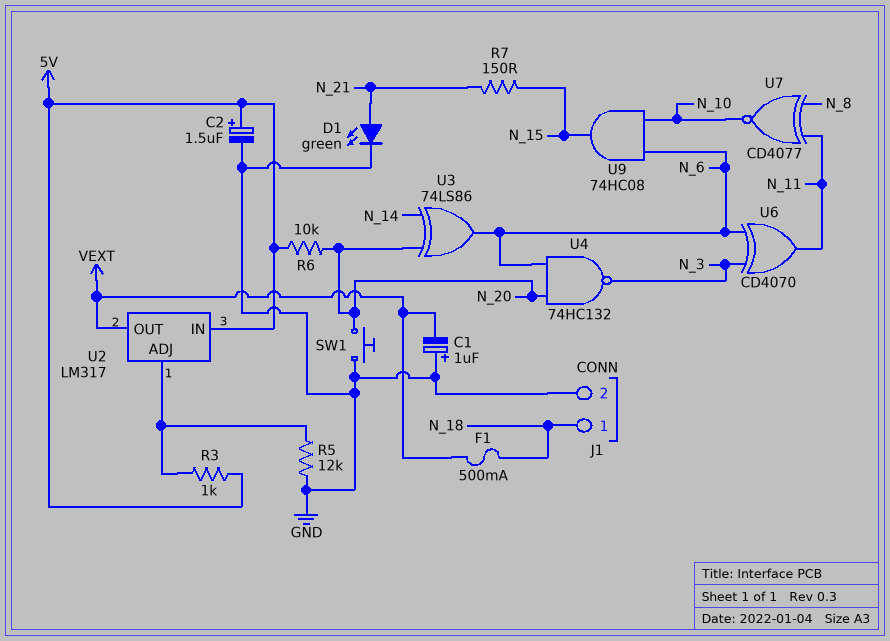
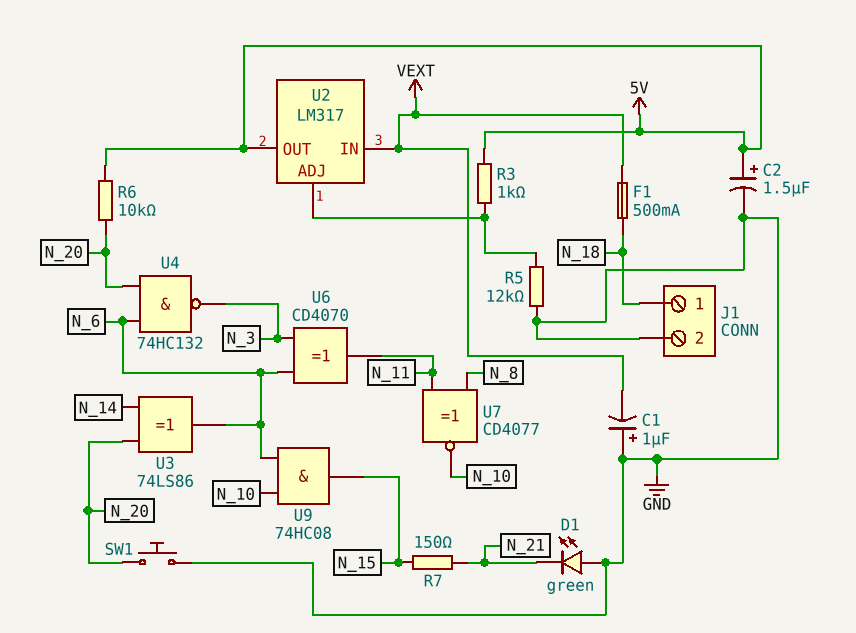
D1: LED green (A N_21, K GND) -> LED green (A GND, K N_21)
U2 pin IN: 5V -> VEXT
U2 pin OUT: VEXT -> 5V

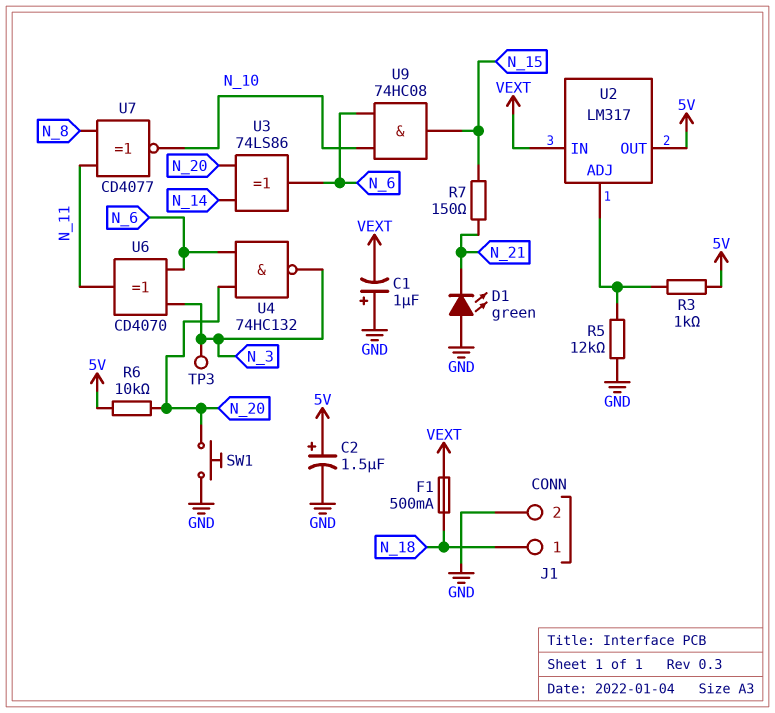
TP3: none -> test point (N_3)

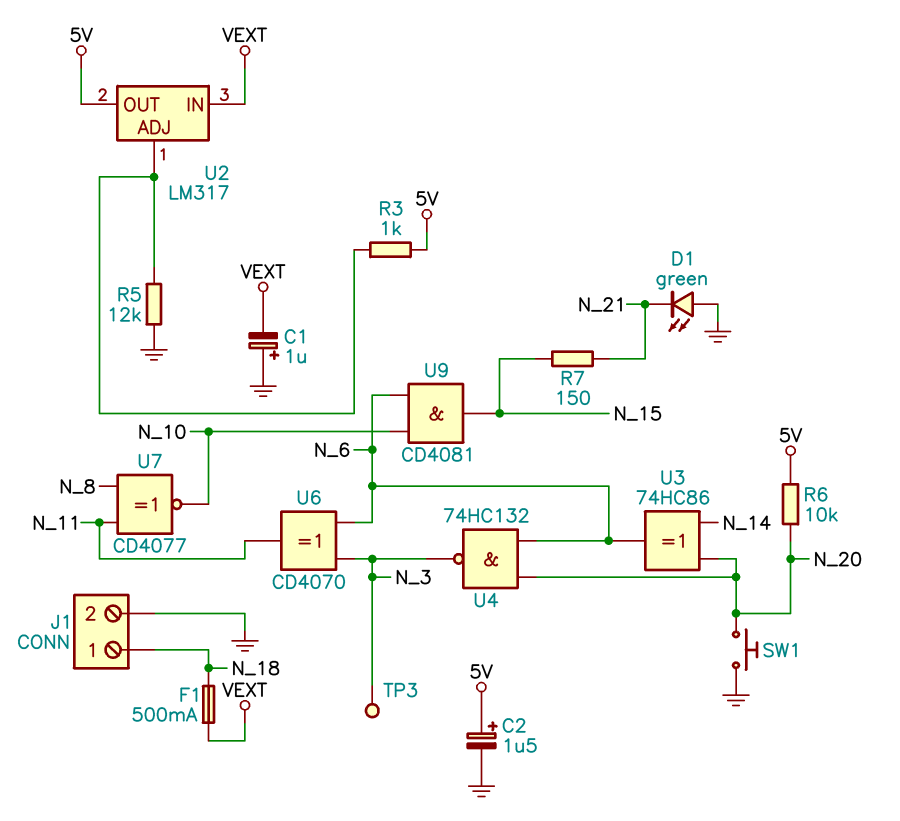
U3: XOR 74LS86 (in N_14, in N_20, out N_6) -> XOR 74HC86 (in N_14, in N_20, out N_6)
U9: AND 74HC08 (in N_6, in N_10, out N_15) -> AND CD4081 (in N_6, in N_10, out N_15)

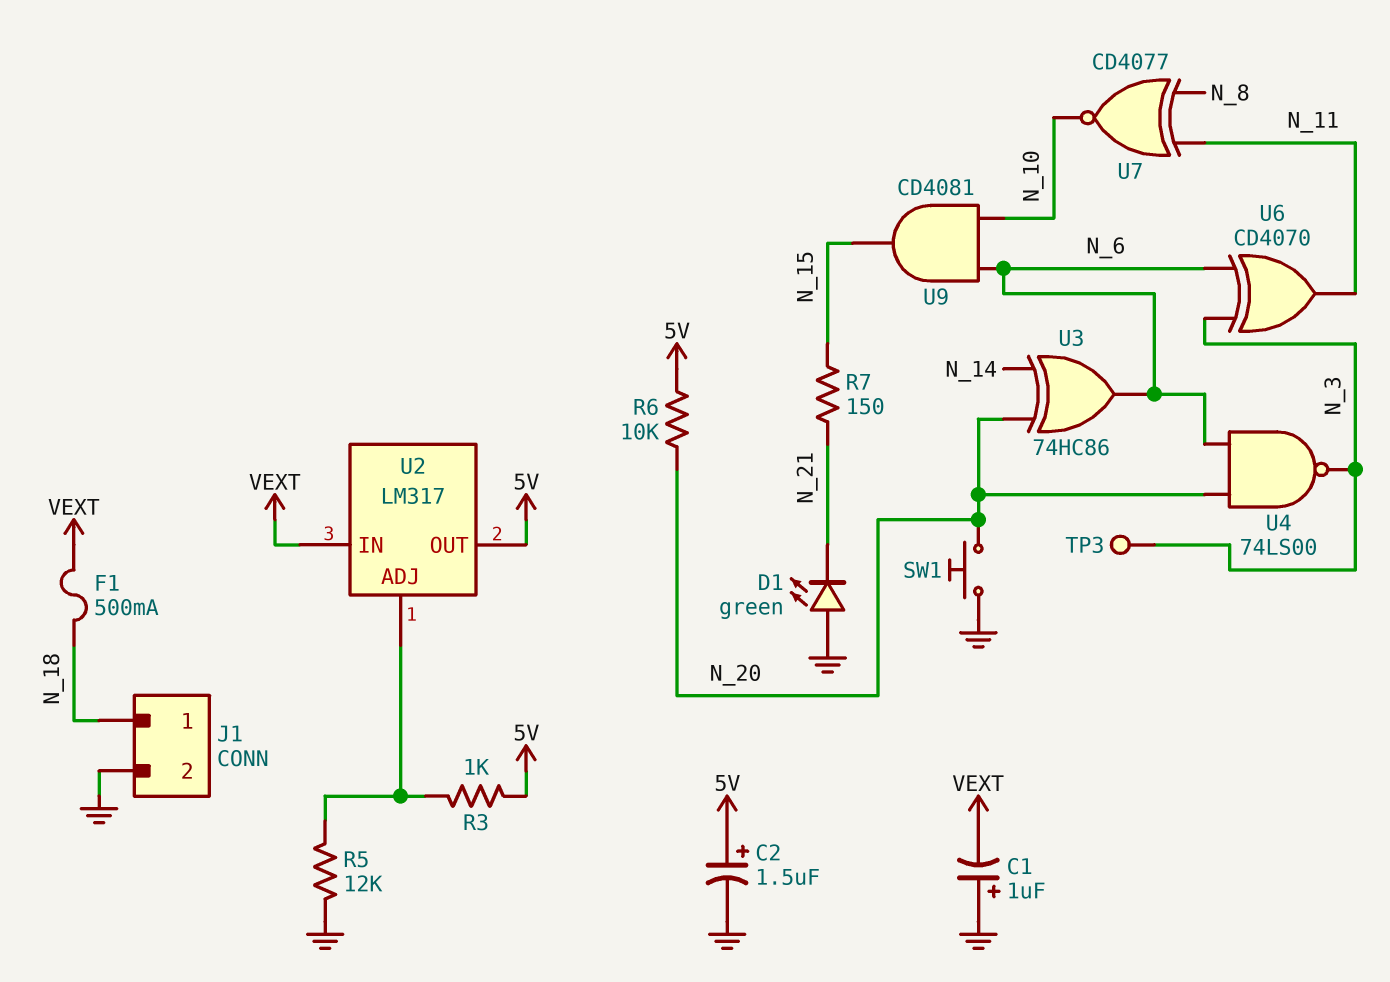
U4: NAND 74HC132 (in N_6, in N_20, out N_3) -> NAND 74LS00 (in N_6, in N_20, out N_3)

